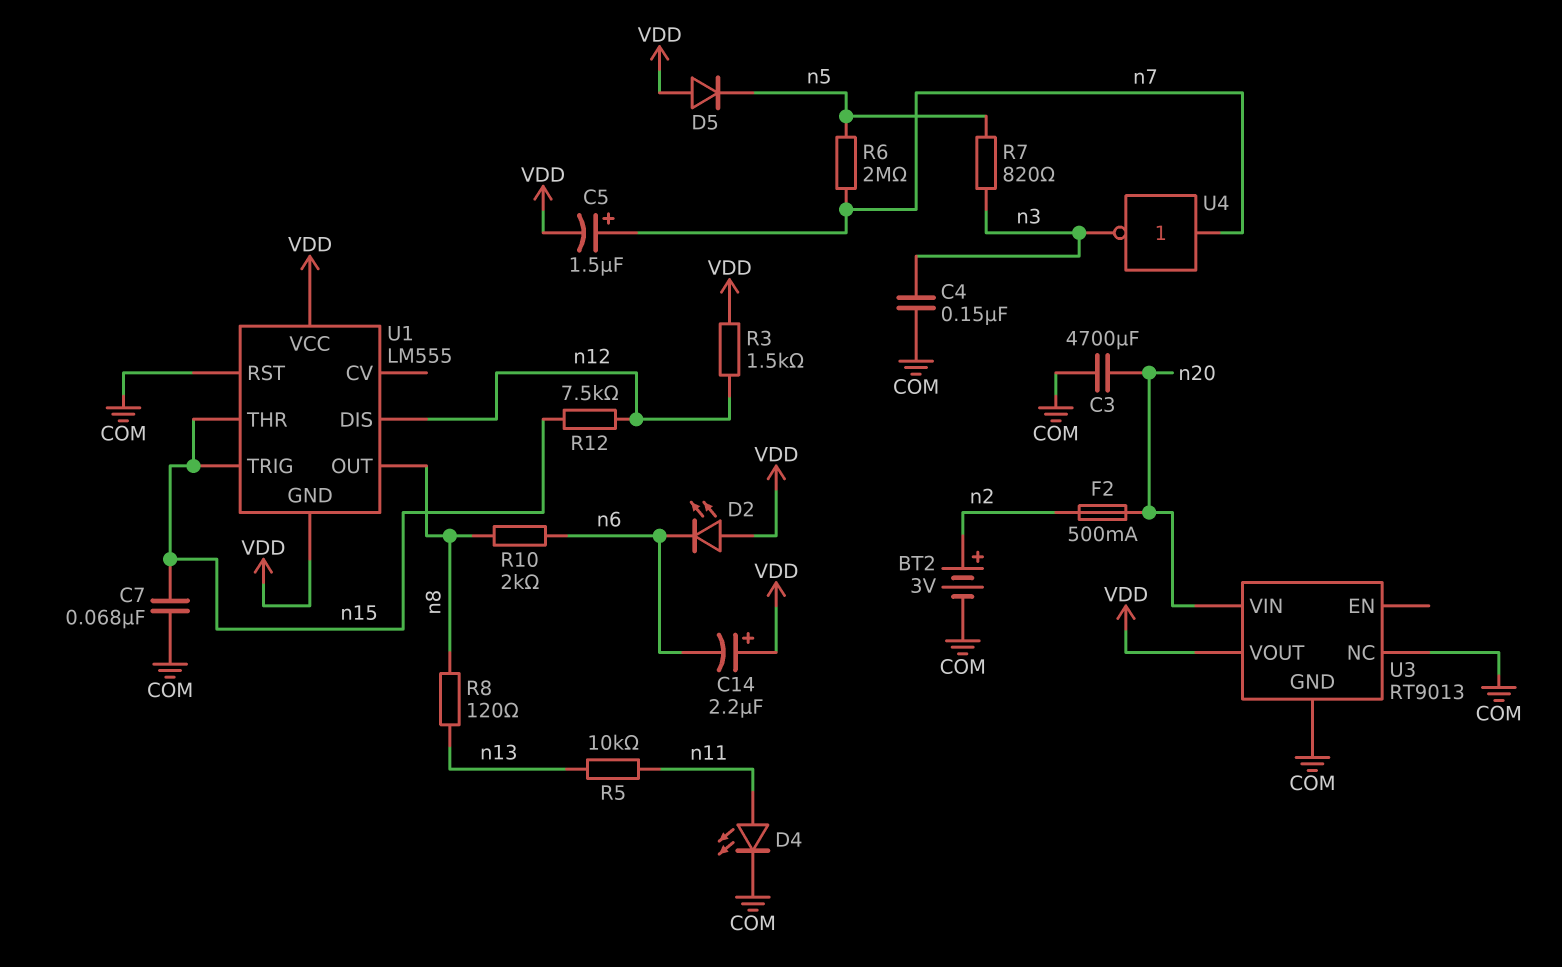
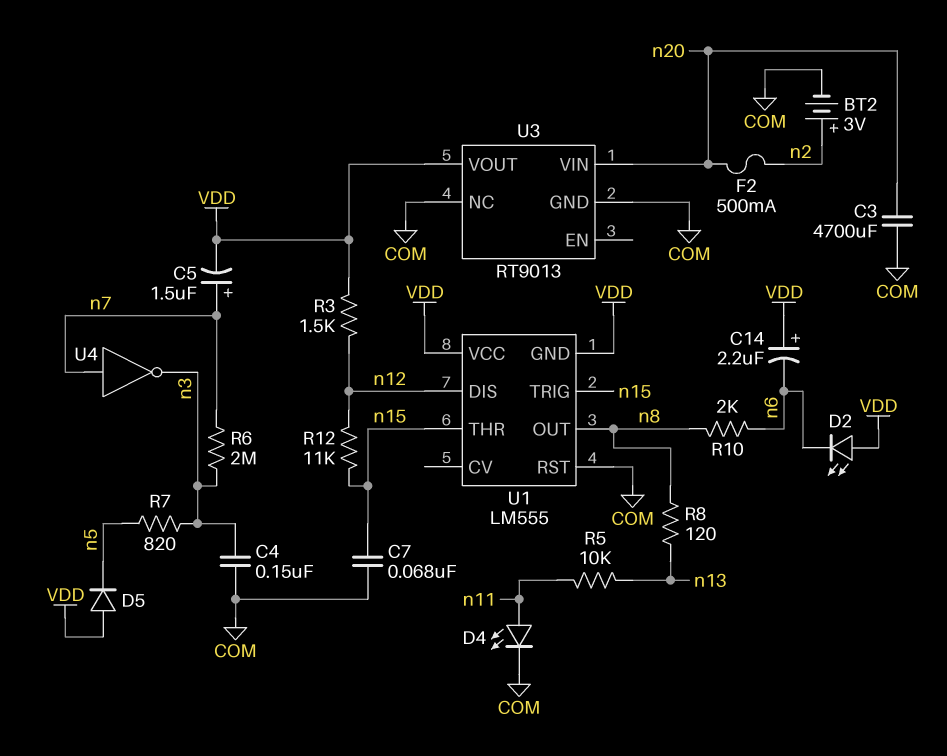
R6: 2M (n5, n7) -> 2M (n3, n7)
R12: 7.5k (n12, n15) -> 11k (n12, n15)

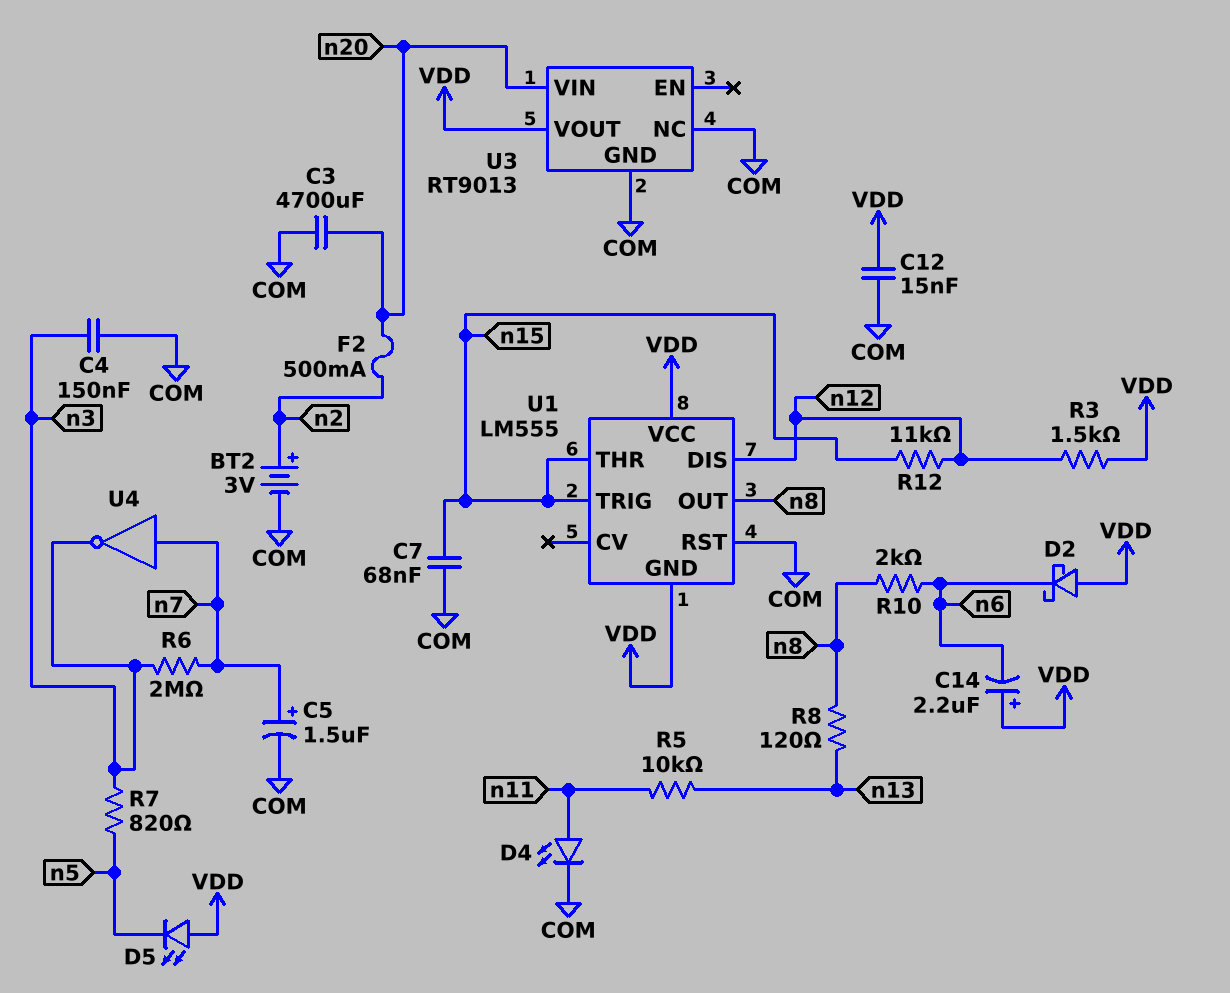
C5: 1.5uF (plus n7, minus VDD) -> 1.5uF (plus n7, minus COM)
C12: none -> 15nF (COM, VDD)
D2: LED (A VDD, K n6) -> schottky (A VDD, K n6)
D5: diode (A VDD, K n5) -> LED (A VDD, K n5)

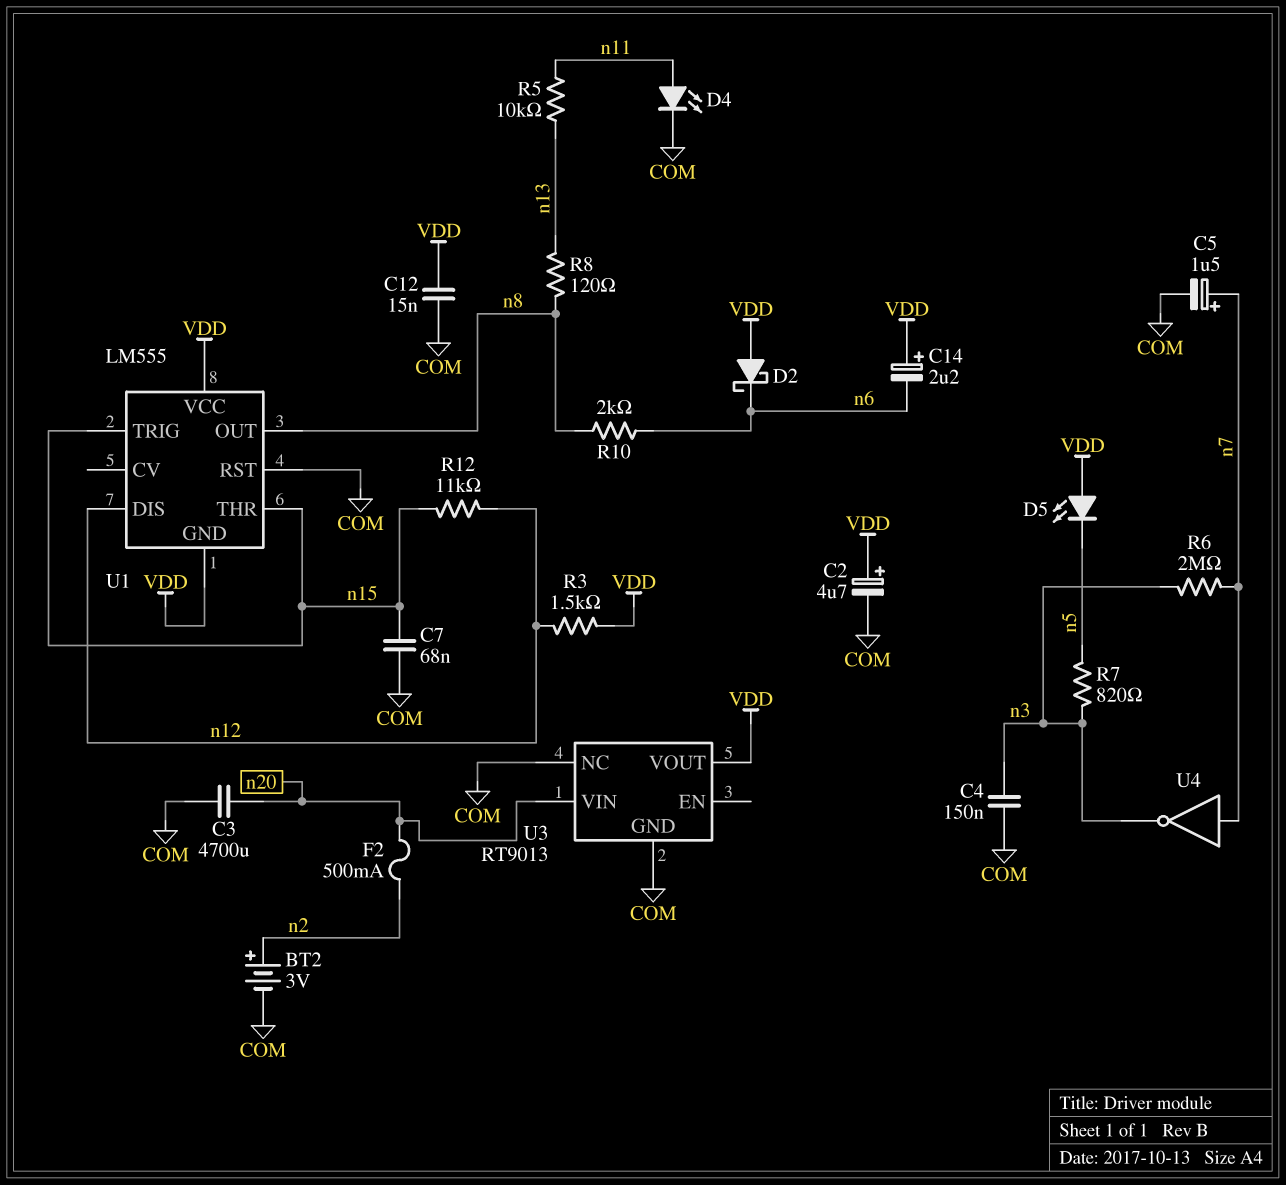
C2: none -> 4.7uF (plus VDD, minus COM)

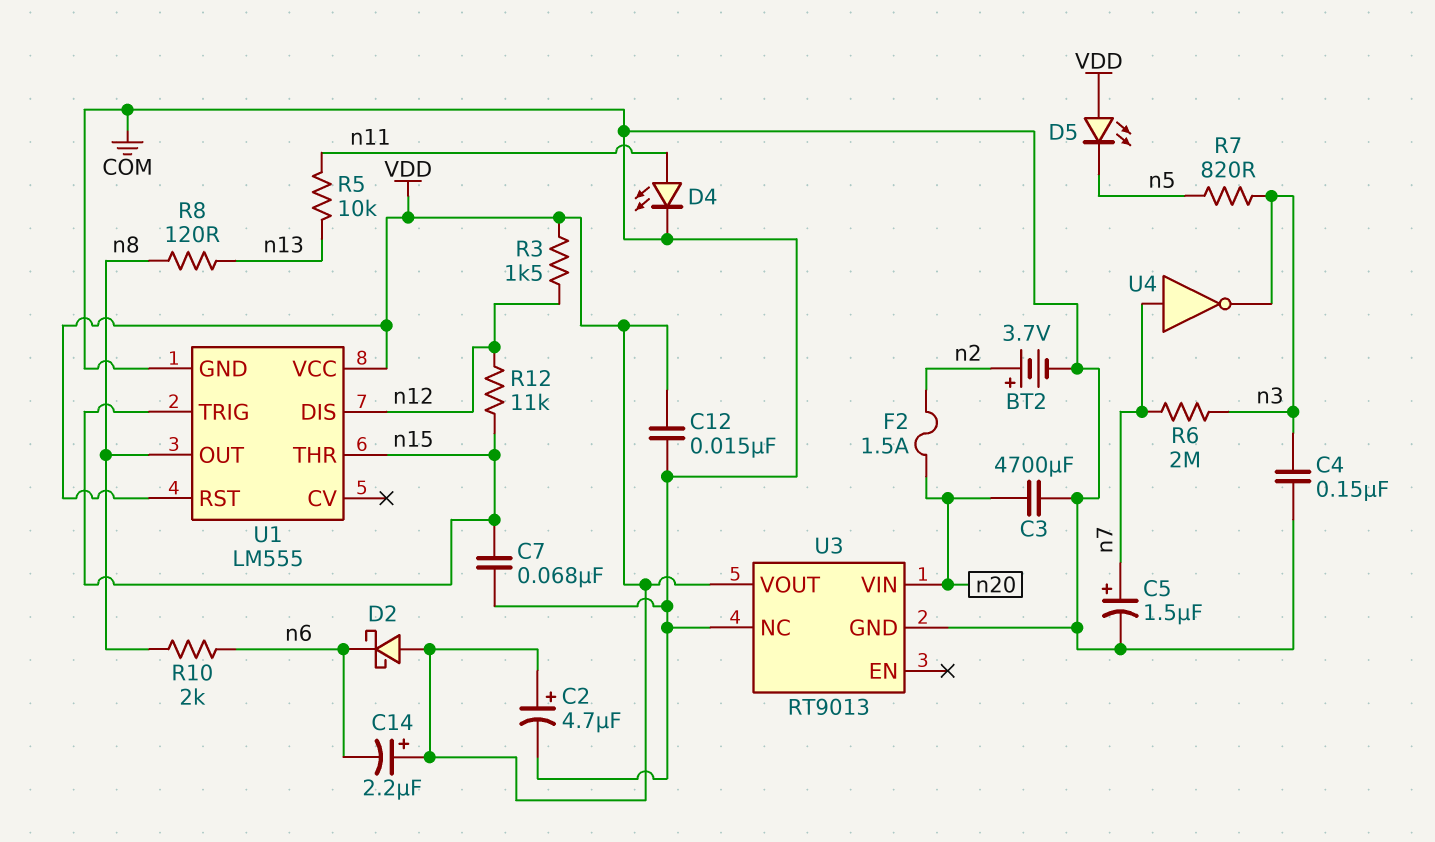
BT2: 3V (plus n2, minus COM) -> 3.7V (plus n2, minus COM)
F2: 500mA (n2, n20) -> 1.5A (n2, n20)
U1 pin GND: VDD -> COM
U1 pin RST: COM -> VDD

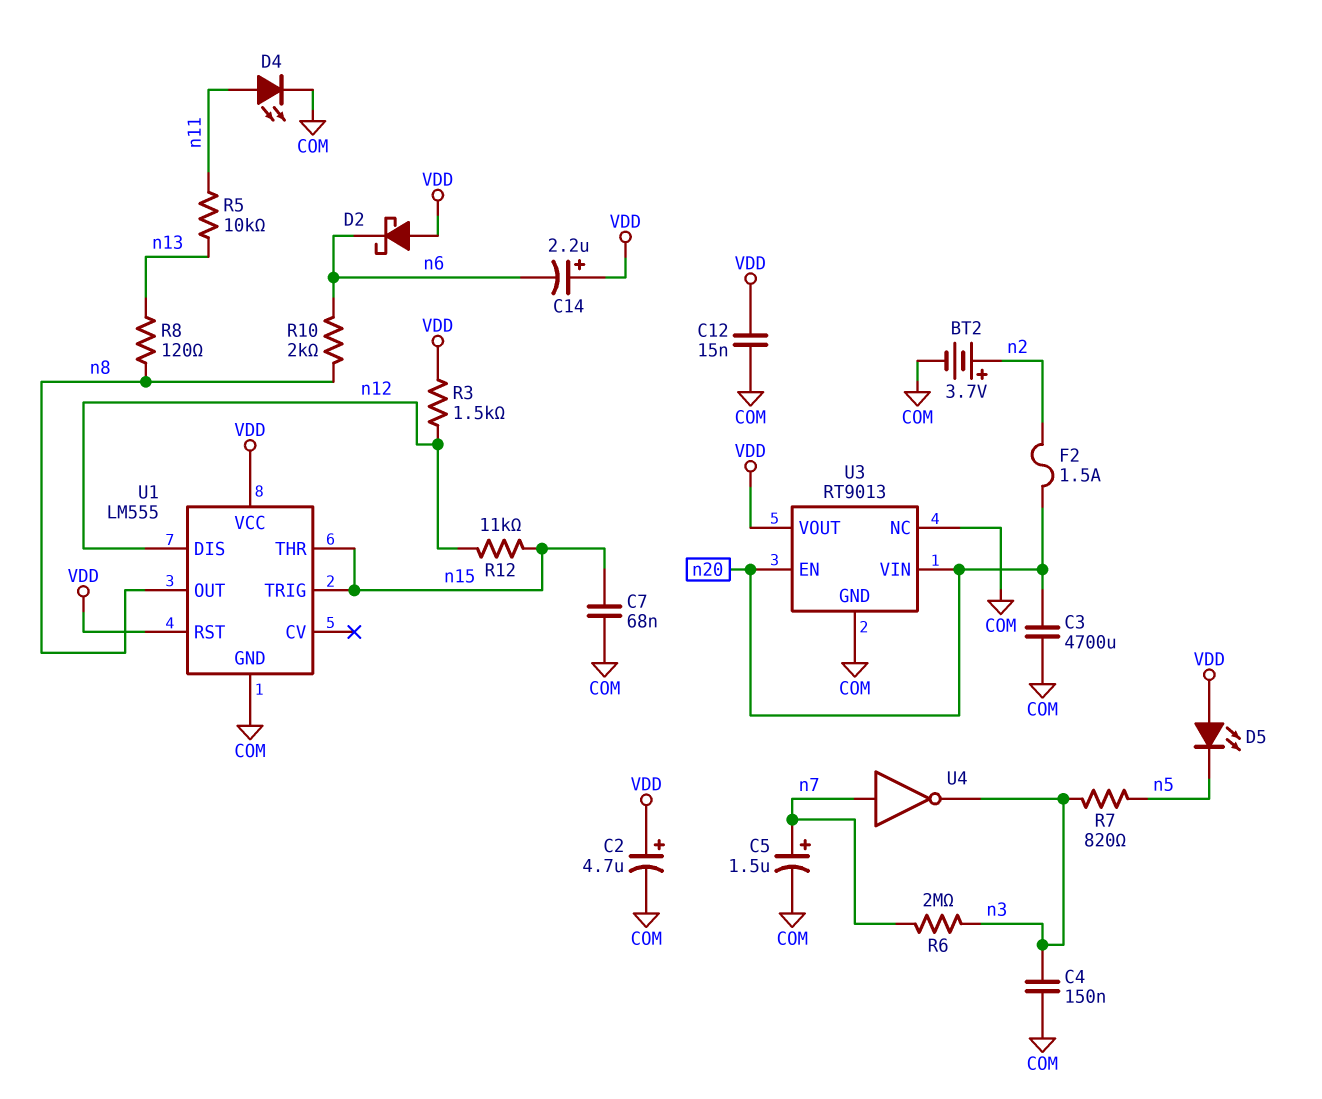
U3 pin EN: none -> n20

